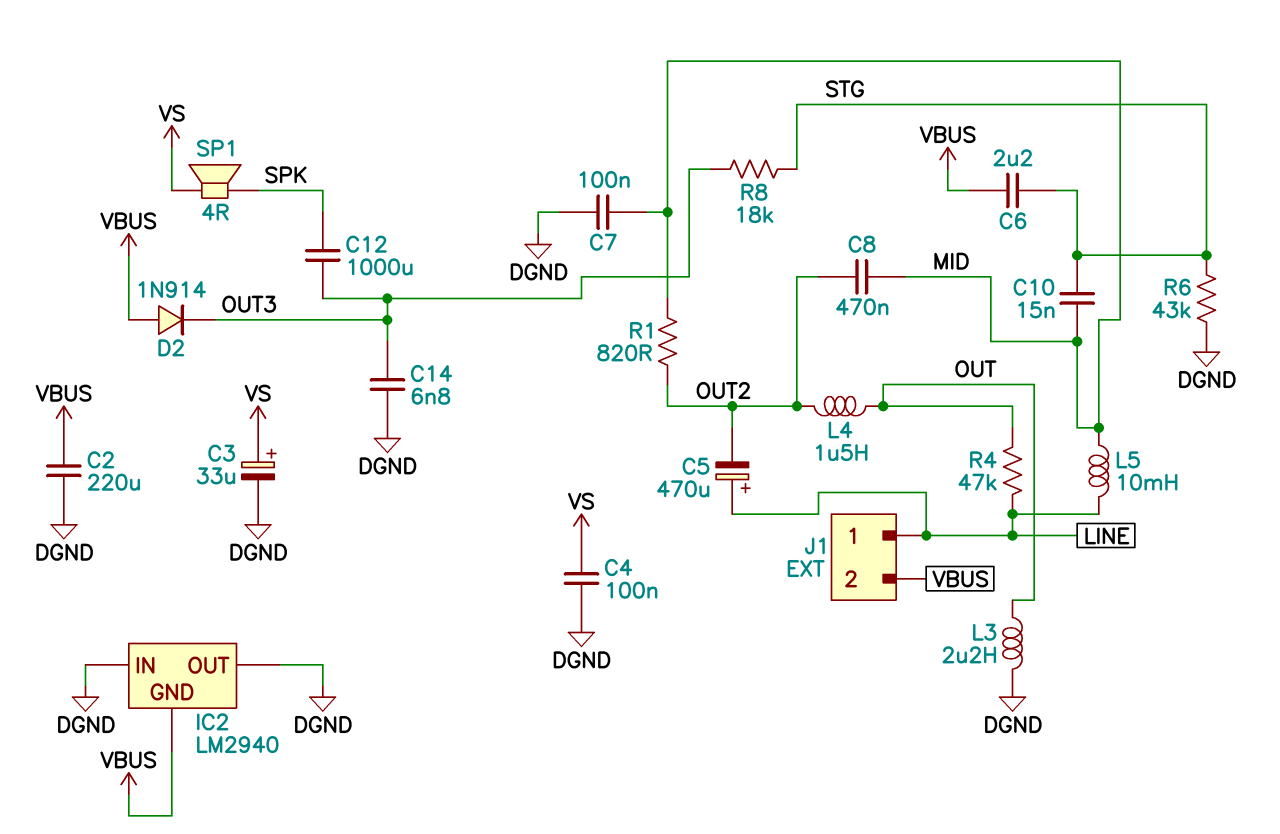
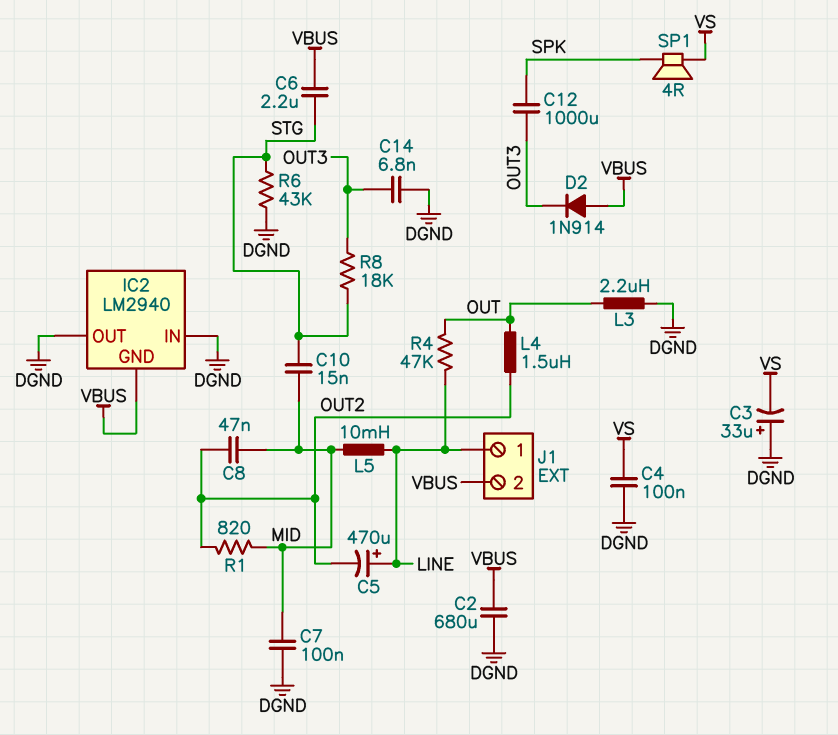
C2: 220uF (DGND, VBUS) -> 680uF (DGND, VBUS)
C3: 33uF (plus VS, minus DGND) -> 33uF (plus DGND, minus VS)
C8: 470nF (MID, OUT2) -> 47nF (MID, OUT2)

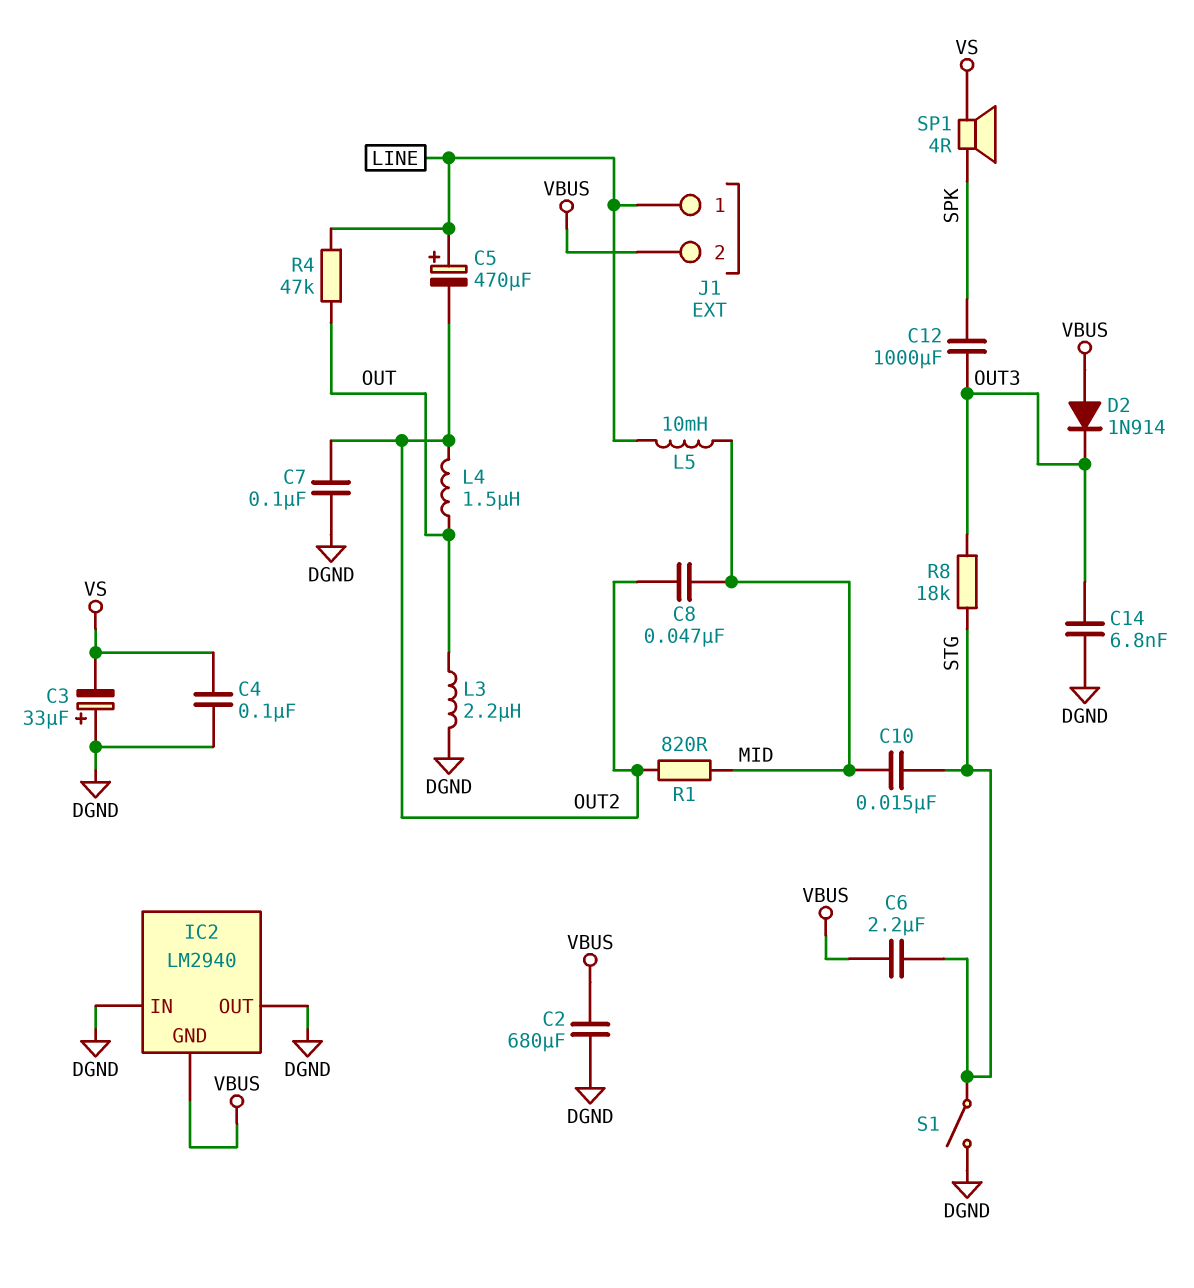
C7: 100nF (DGND, MID) -> 100nF (DGND, OUT2)
R6: 43k (DGND, STG) -> none
S1: none -> switch (DGND, STG)

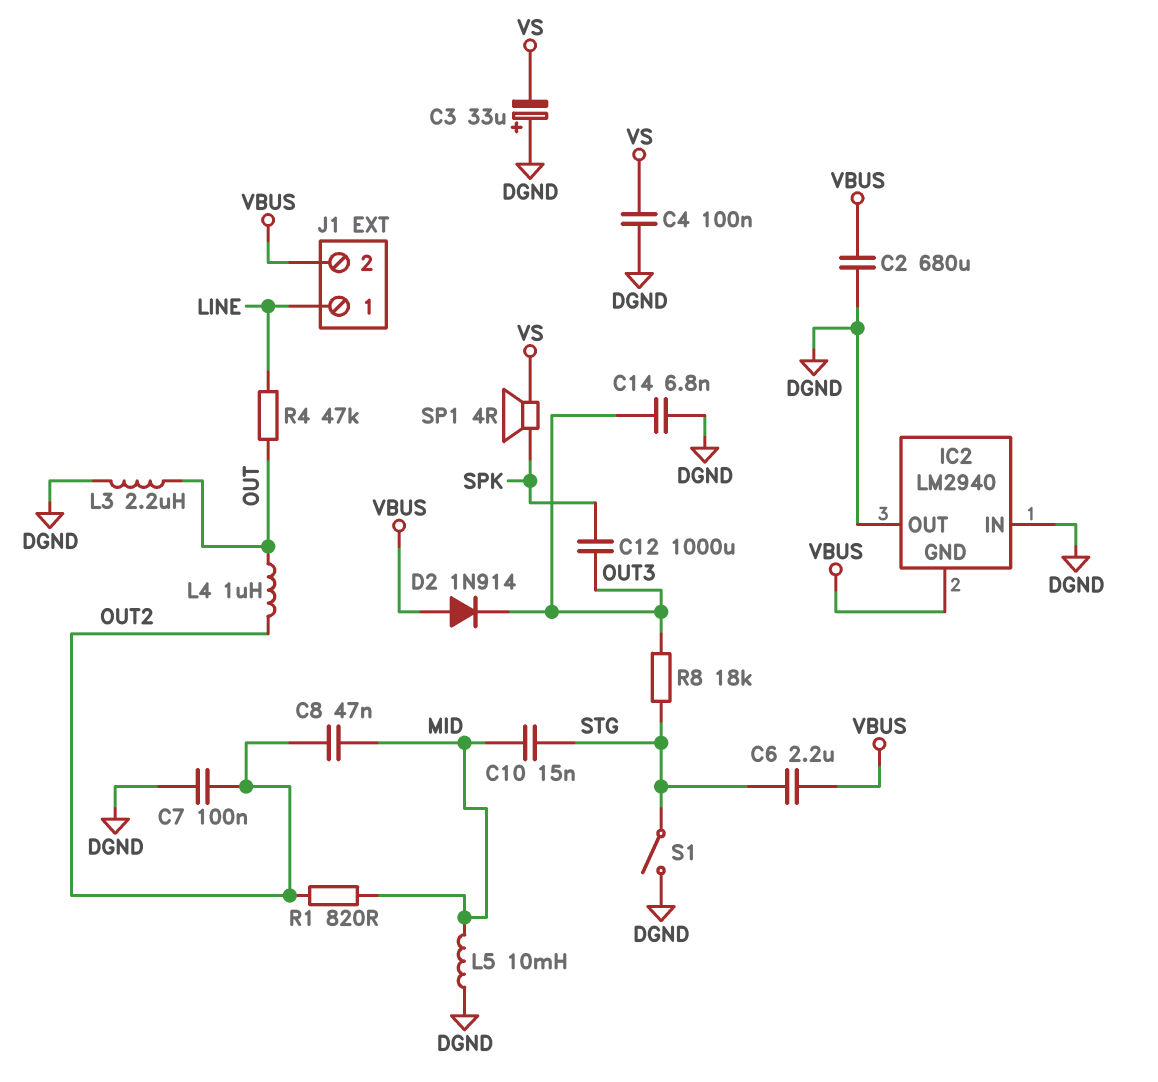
C5: 470uF (plus LINE, minus OUT2) -> none
L4: 1.5uH (OUT, OUT2) -> 1uH (OUT, OUT2)
L5: 10mH (LINE, MID) -> 10mH (DGND, MID)

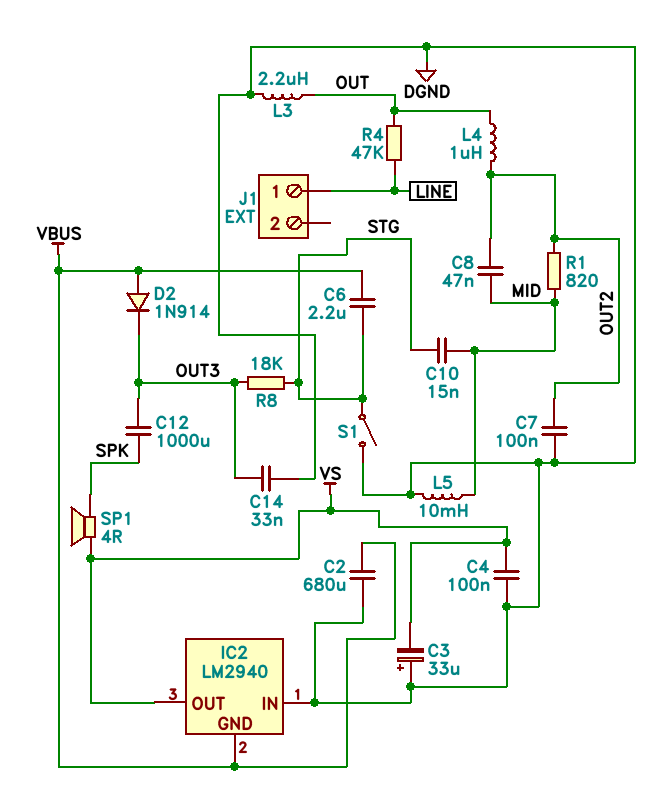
C14: 6.8nF (DGND, OUT3) -> 33nF (DGND, OUT3)
IC2 pin OUT: DGND -> VS
J1 pin 2: VBUS -> none

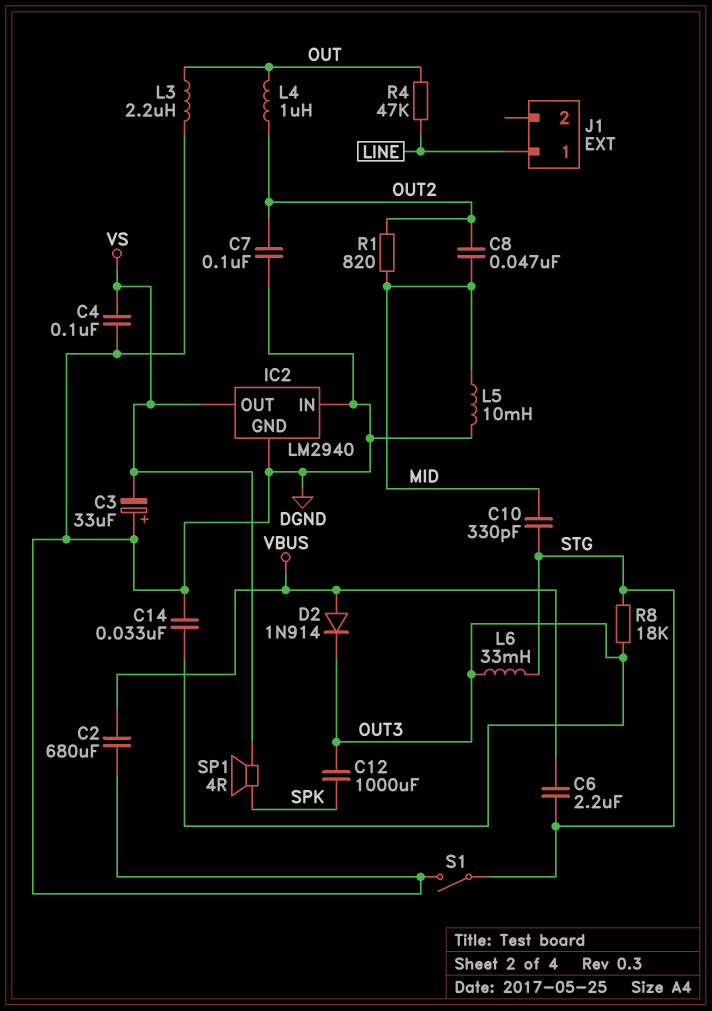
C10: 15nF (MID, STG) -> 330pF (MID, STG)
IC2 pin GND: VBUS -> DGND
L6: none -> 33mH (OUT3, STG)

